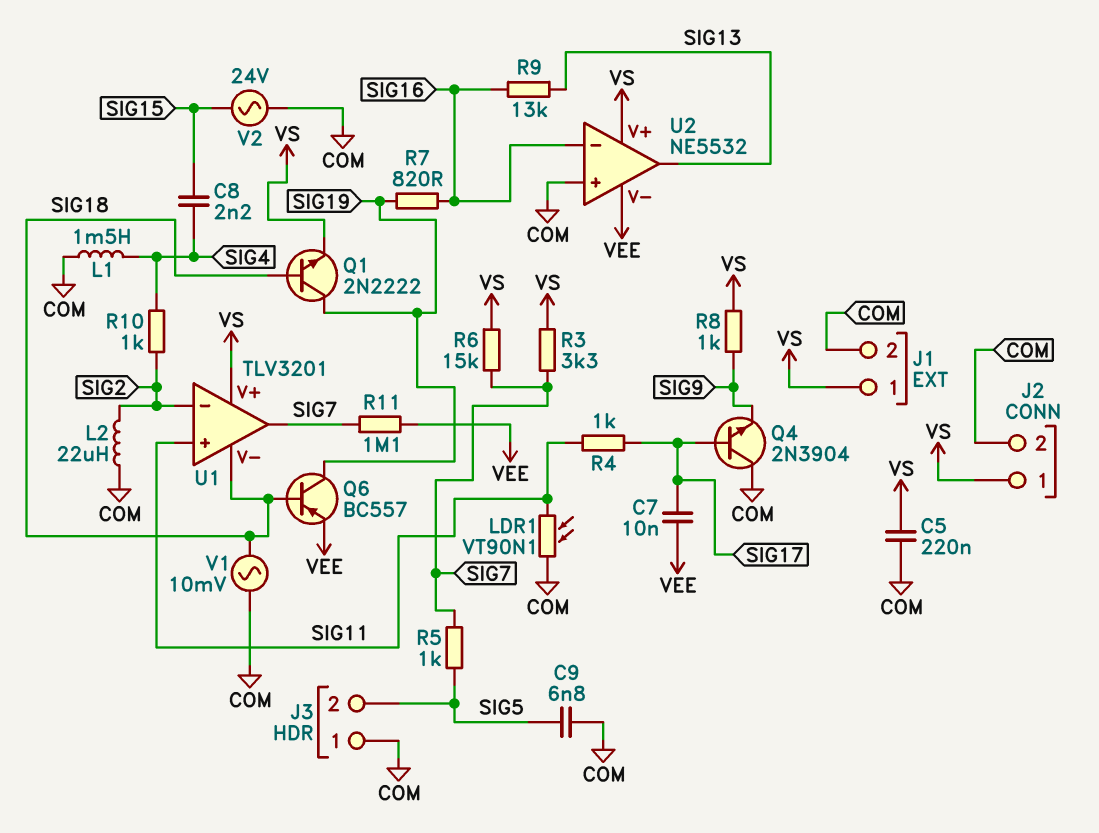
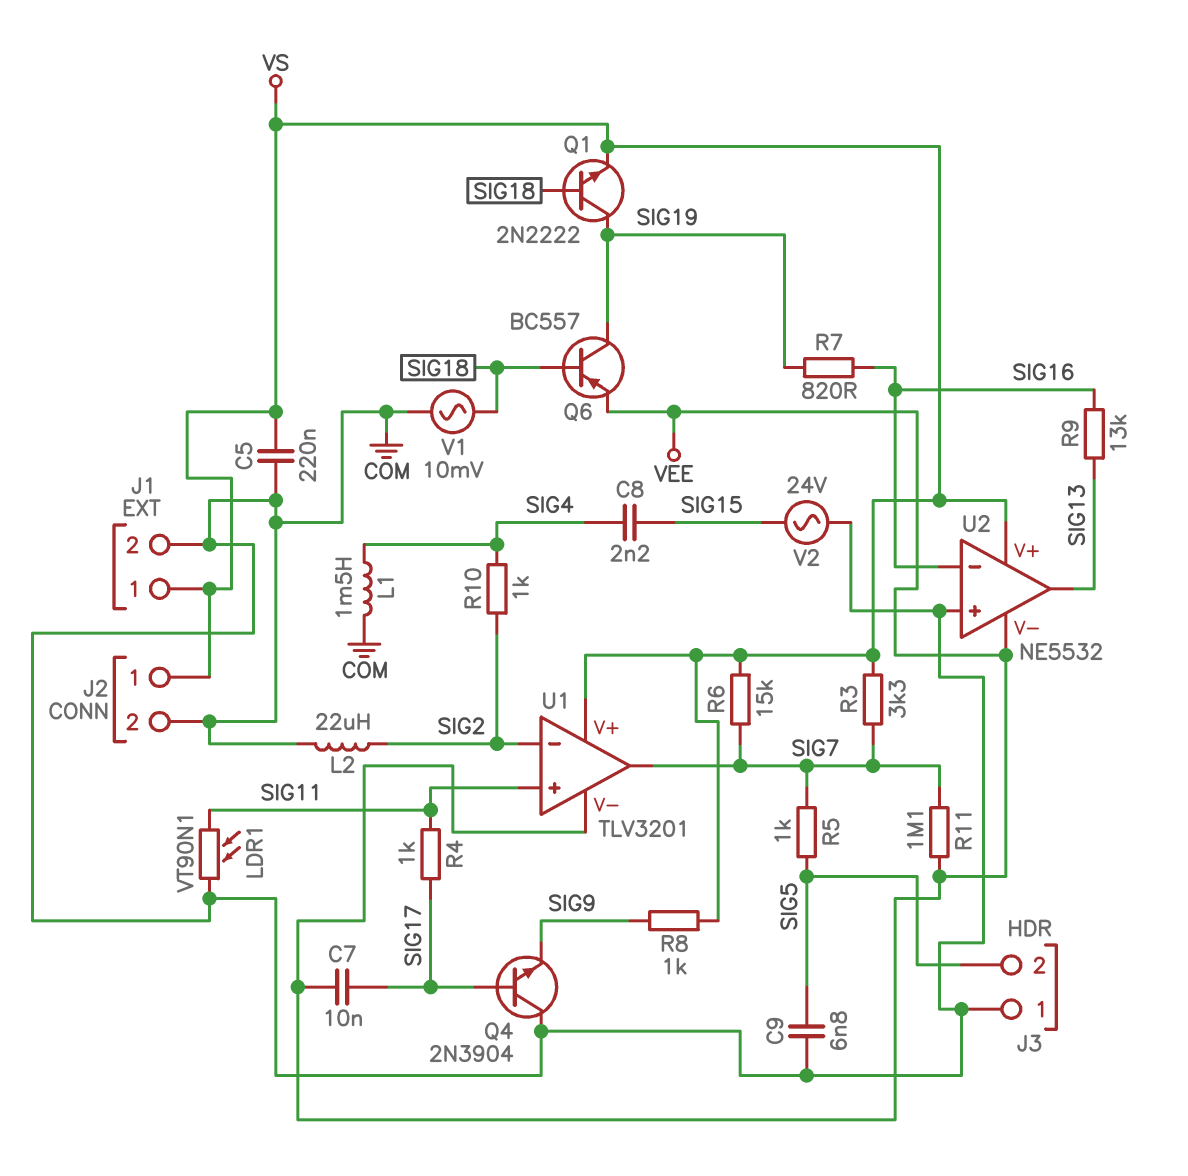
U1 pin V-: SIG18 -> VEE

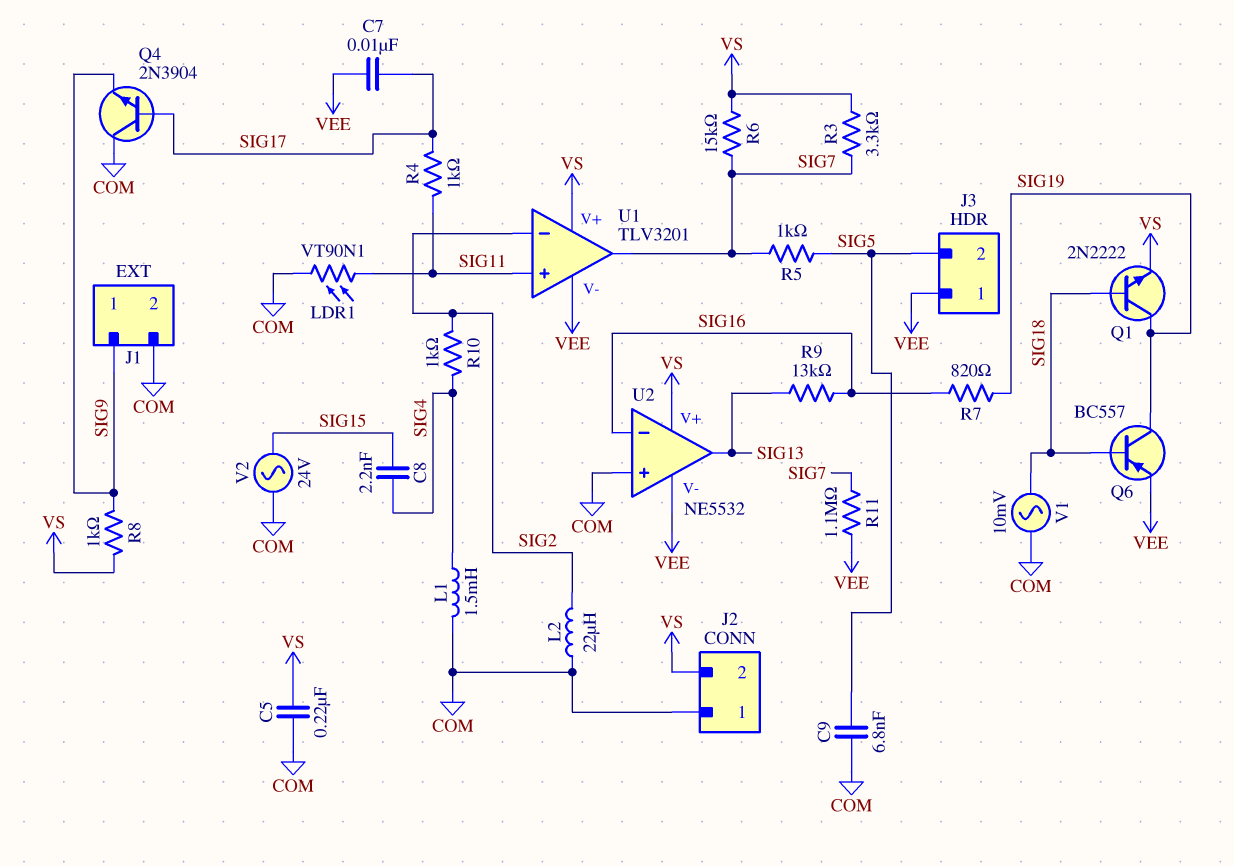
J1 pin 1: VS -> SIG9
J2 pin 1: VS -> COM
J2 pin 2: COM -> VS
J3 pin 1: COM -> VEE

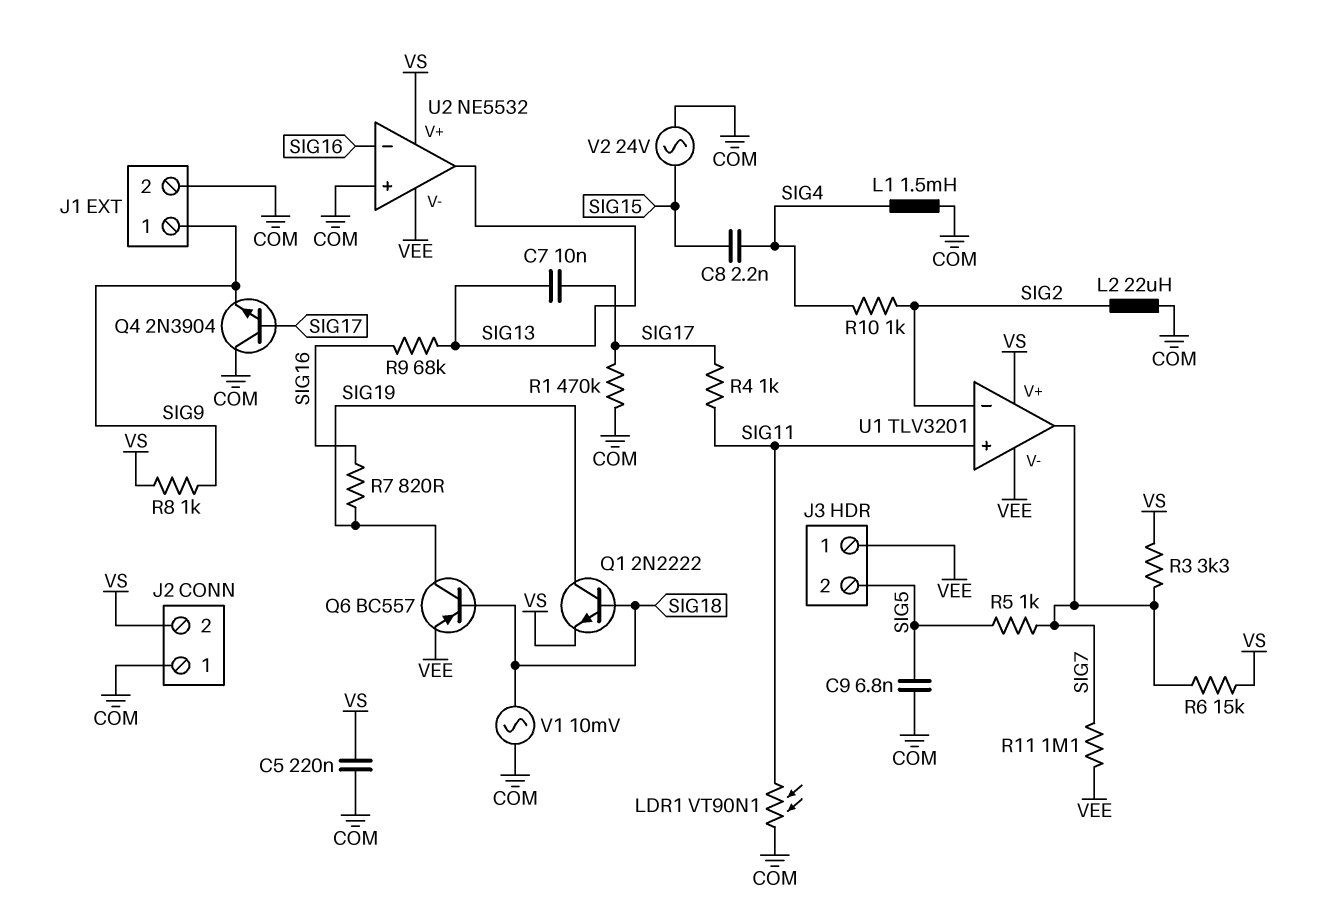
C7: 10nF (SIG17, VEE) -> 10nF (SIG13, SIG17)
R1: none -> 470k (COM, SIG17)
R9: 13k (SIG13, SIG16) -> 68k (SIG13, SIG16)

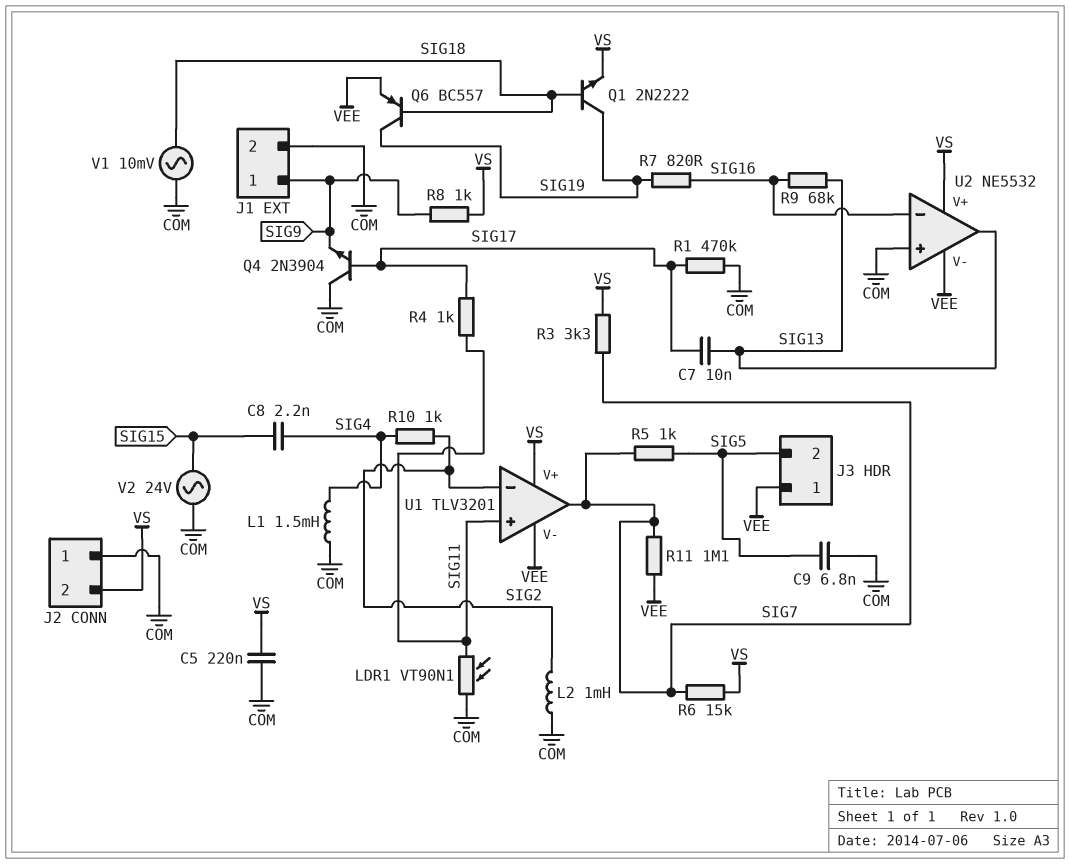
L2: 22uH (COM, SIG2) -> 1mH (COM, SIG2)

